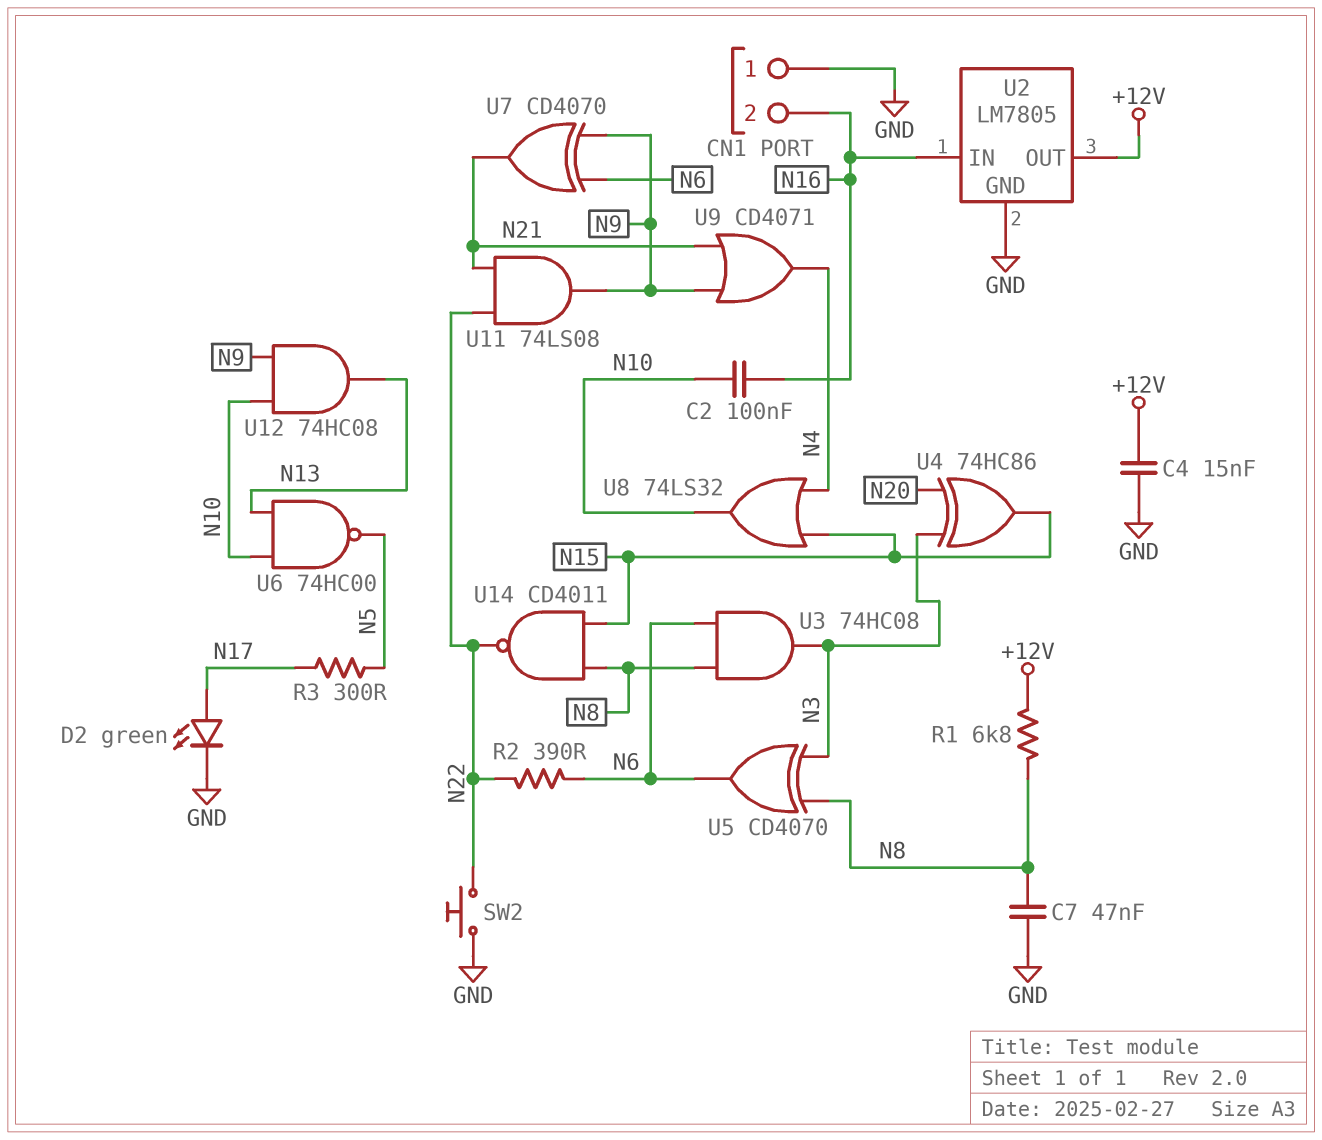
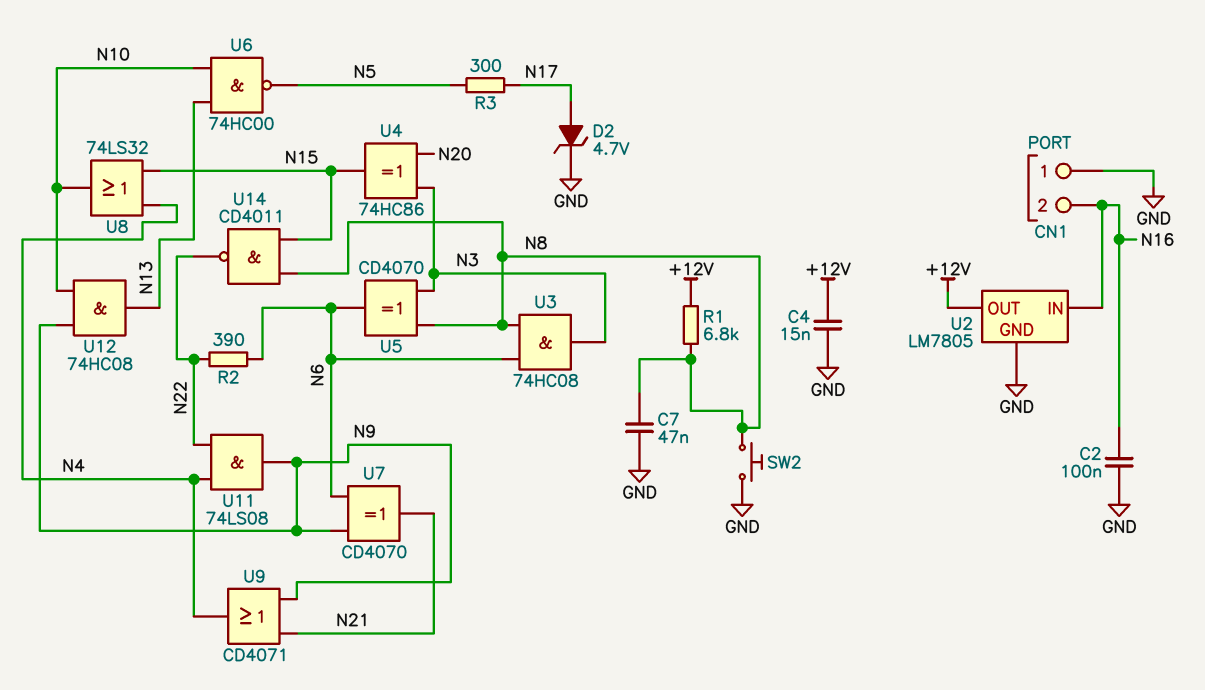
C2: 100nF (N10, N16) -> 100nF (GND, N16)
D2: LED green (A N17, K GND) -> zener 4.7V (A N17, K GND)
SW2: button (GND, N22) -> button (GND, N8)
U11: AND 74LS08 (in N21, in N22, out N9) -> AND 74LS08 (in N4, in N22, out N9)

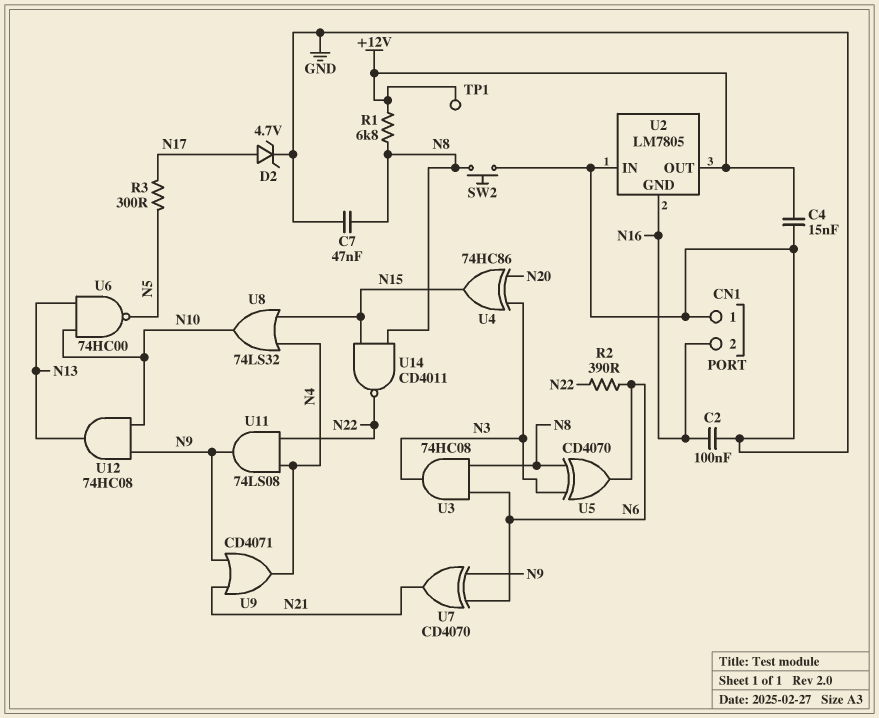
TP1: none -> test point (+12V)
U2 pin GND: GND -> N16
U2 pin IN: N16 -> GND

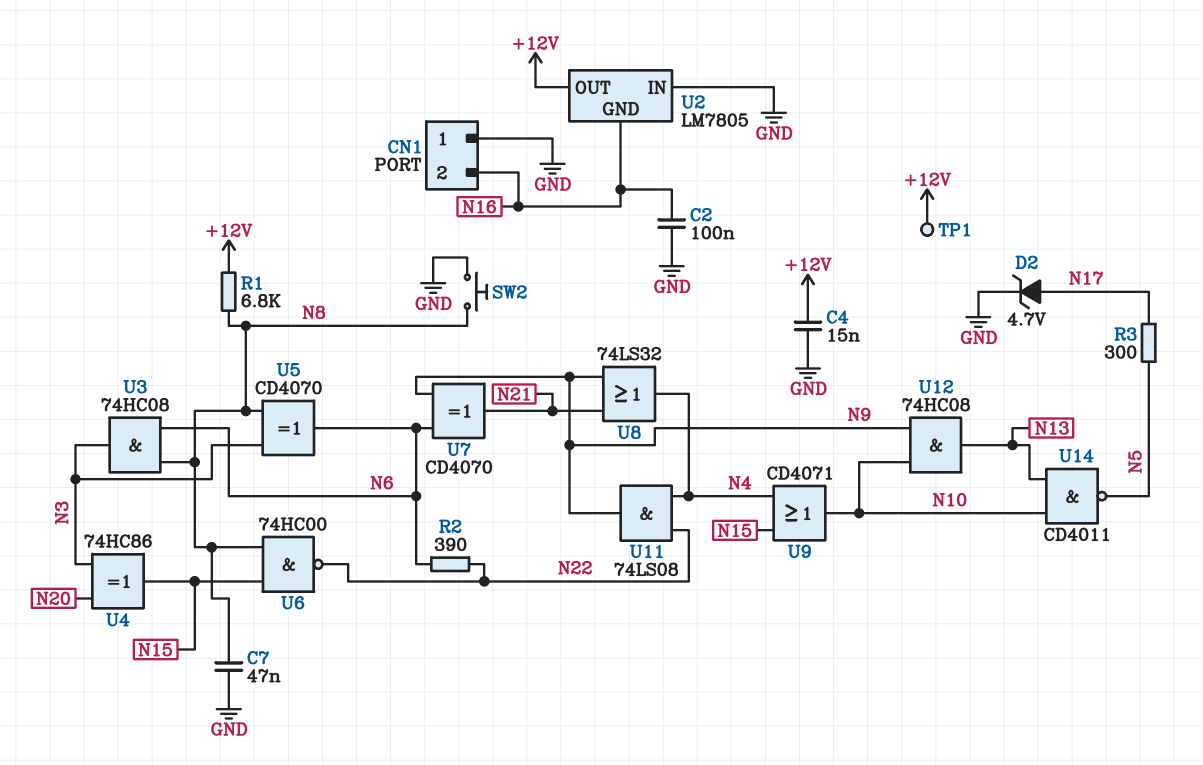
U6: NAND 74HC00 (in N10, in N13, out N5) -> NAND 74HC00 (in N8, in N15, out N22)
U8: OR 74LS32 (in N4, in N15, out N10) -> OR 74LS32 (in N9, in N21, out N4)
U9: OR CD4071 (in N9, in N21, out N4) -> OR CD4071 (in N4, in N15, out N10)
U14: NAND CD4011 (in N8, in N15, out N22) -> NAND CD4011 (in N10, in N13, out N5)

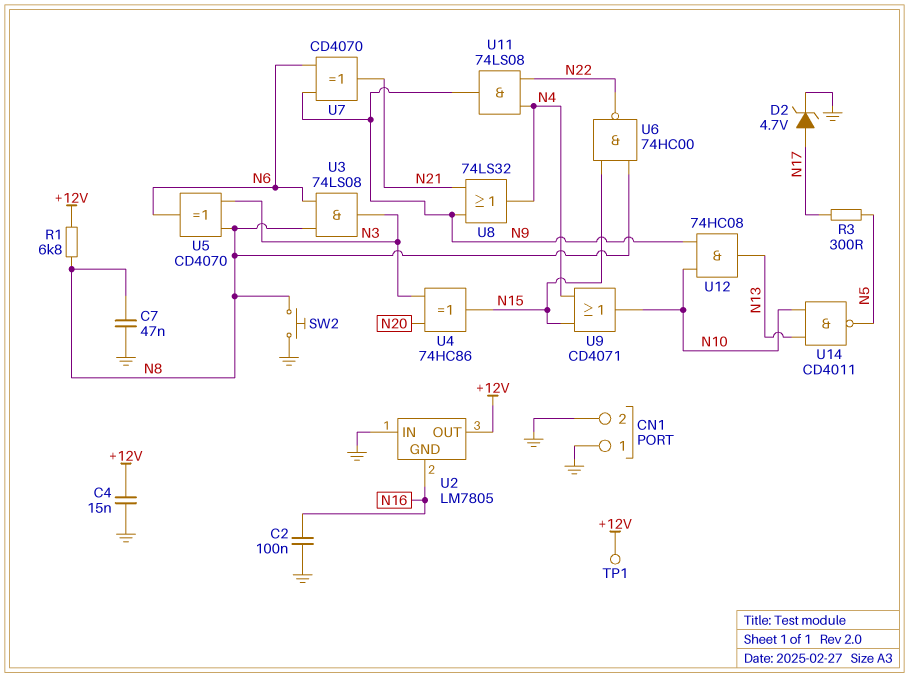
CN1 pin 2: N16 -> GND
R2: 390 (N6, N22) -> none
U3: AND 74HC08 (in N6, in N8, out N3) -> AND 74LS08 (in N6, in N8, out N3)

